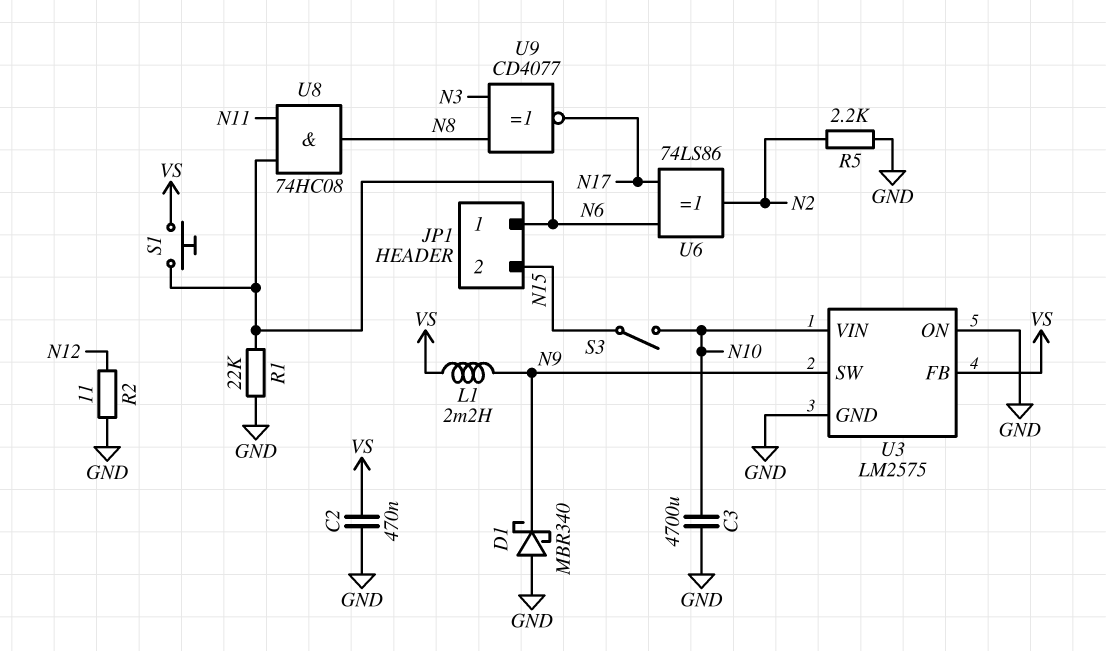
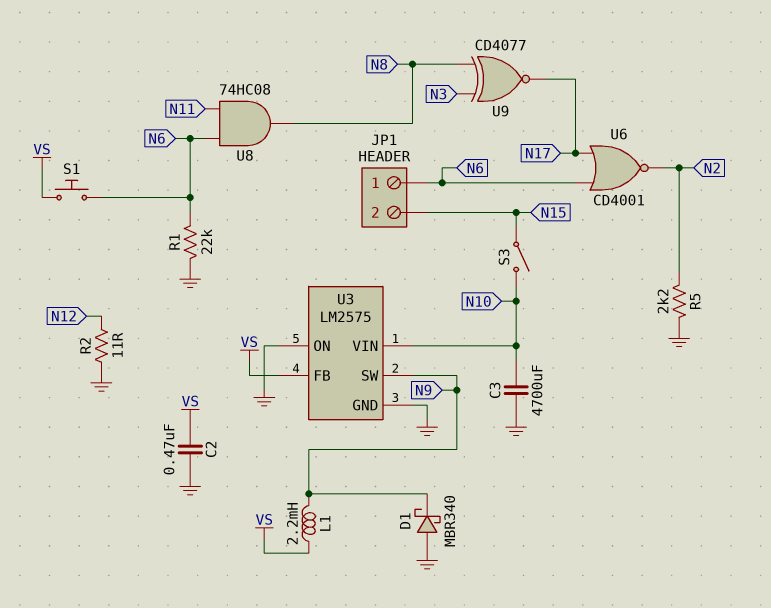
U6: XOR 74LS86 (in N6, in N17, out N2) -> NOR CD4001 (in N6, in N17, out N2)

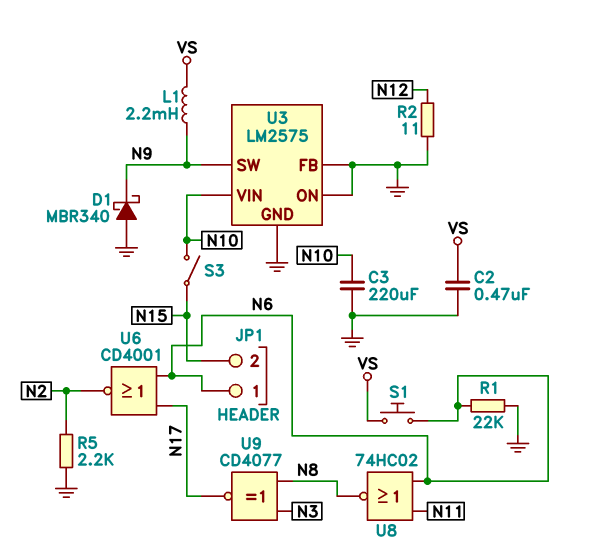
C3: 4700uF (GND, N10) -> 220uF (GND, N10)
U3 pin FB: VS -> GND
U8: AND 74HC08 (in N6, in N11, out N8) -> NOR 74HC02 (in N6, in N11, out N8)

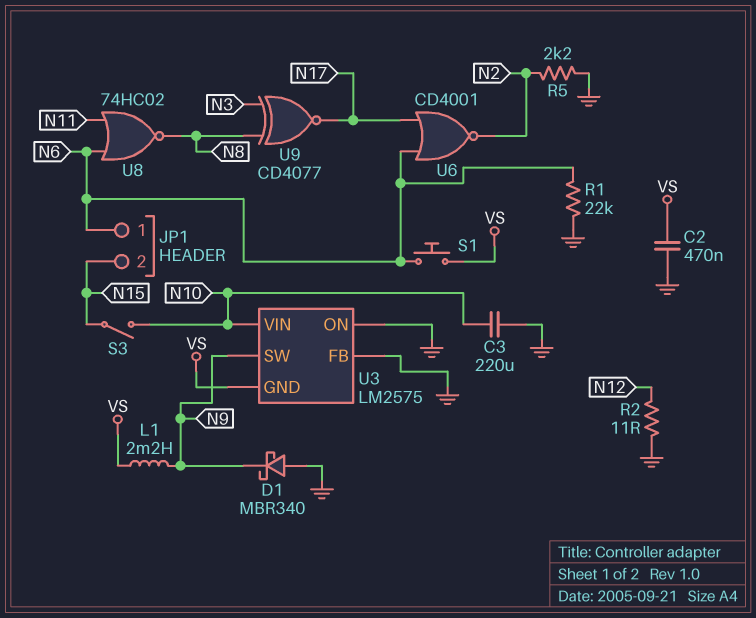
U3 pin GND: GND -> VS

